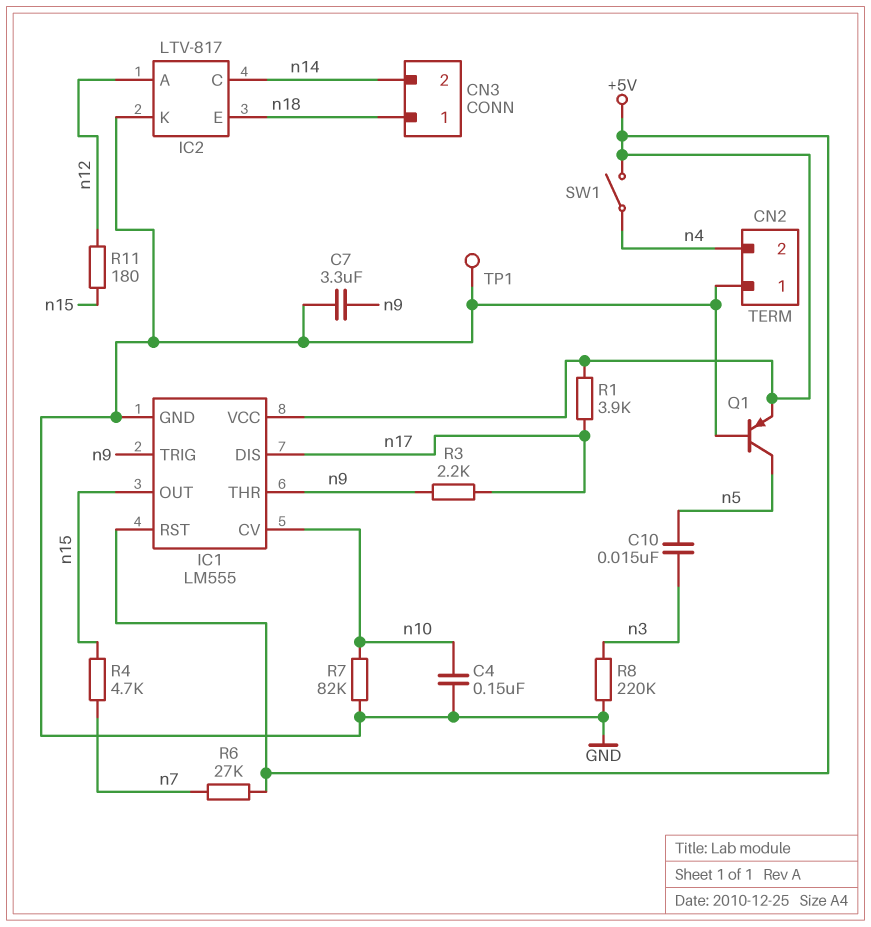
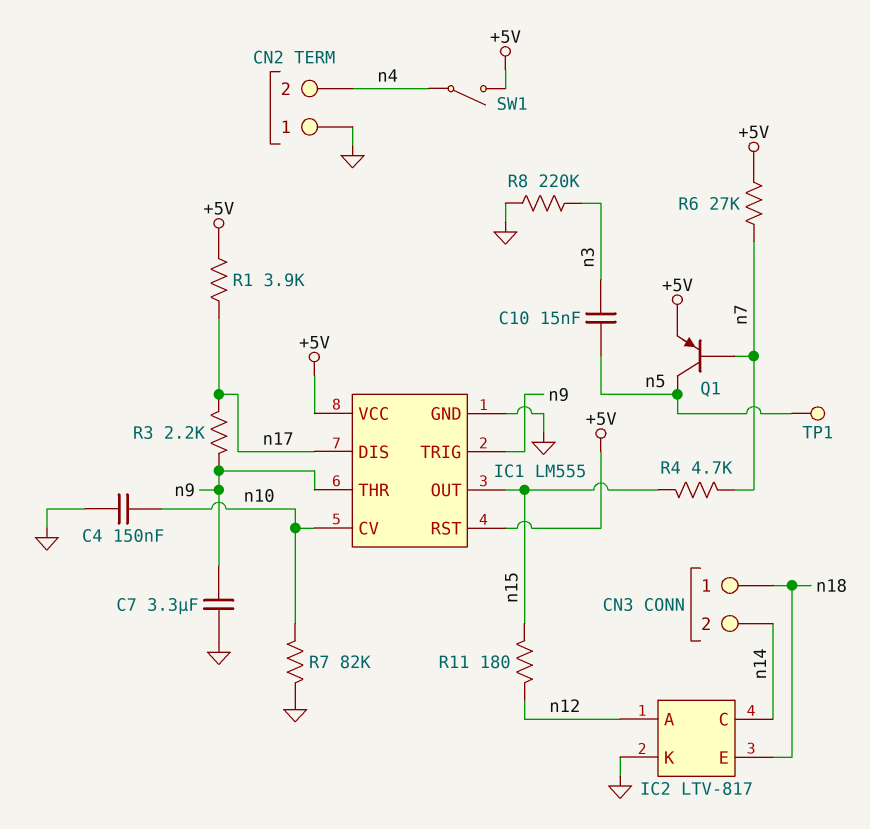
Q1: PNP (B GND, C n5, E +5V) -> PNP (B n7, C n5, E +5V)
TP1: test point (GND) -> test point (n5)

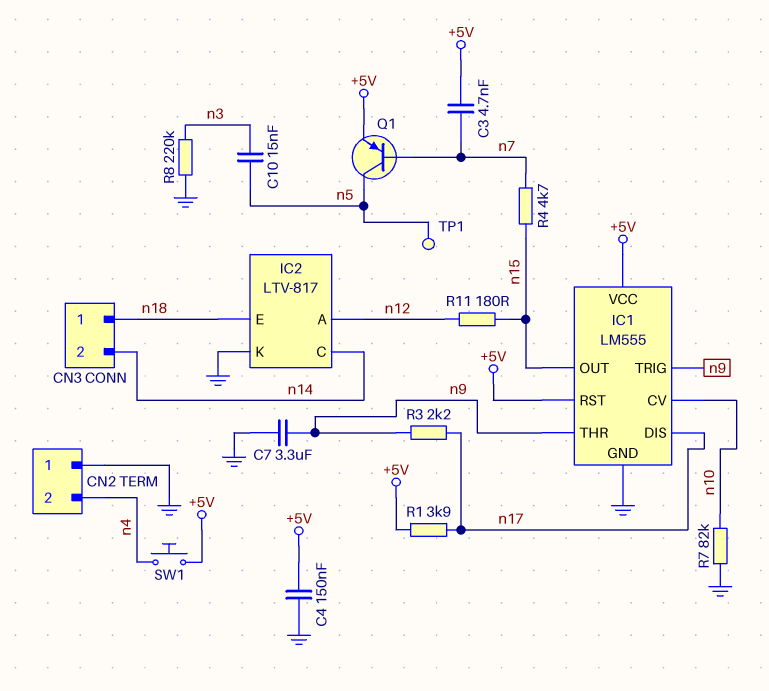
C3: none -> 4.7nF (+5V, n7)
C4: 150nF (GND, n10) -> 150nF (+5V, GND)
R6: 27k (+5V, n7) -> none
SW1: switch (+5V, n4) -> button (+5V, n4)

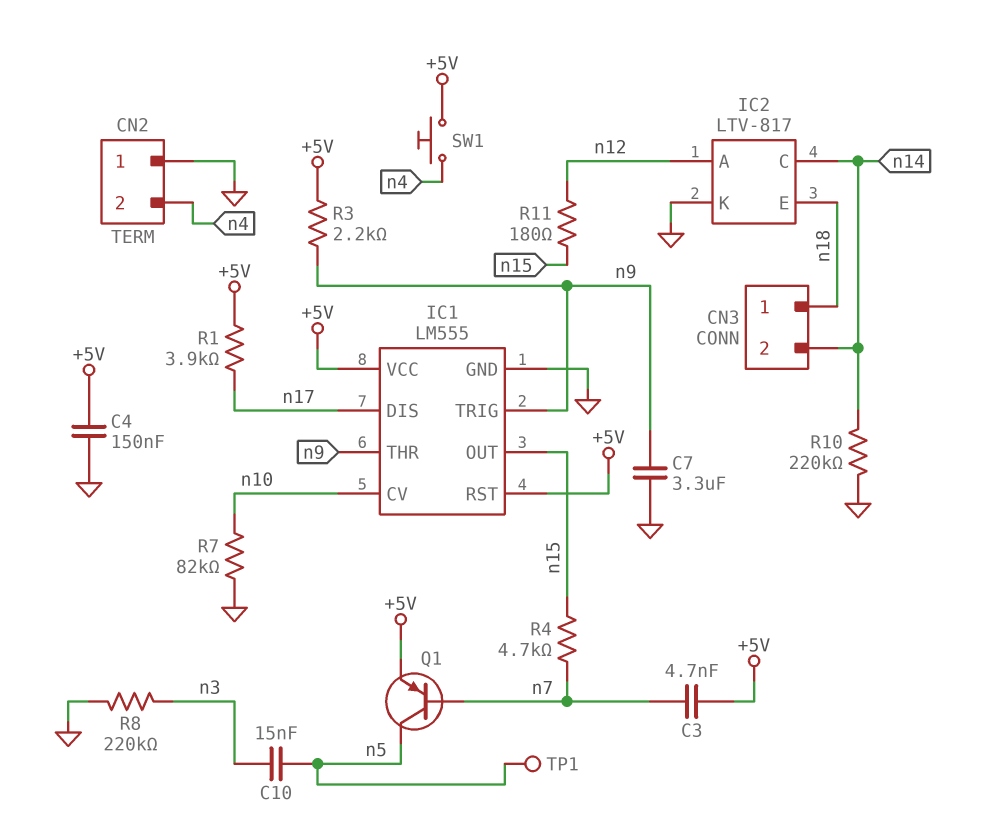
R3: 2.2k (n9, n17) -> 2.2k (+5V, n9)
R10: none -> 220k (GND, n14)

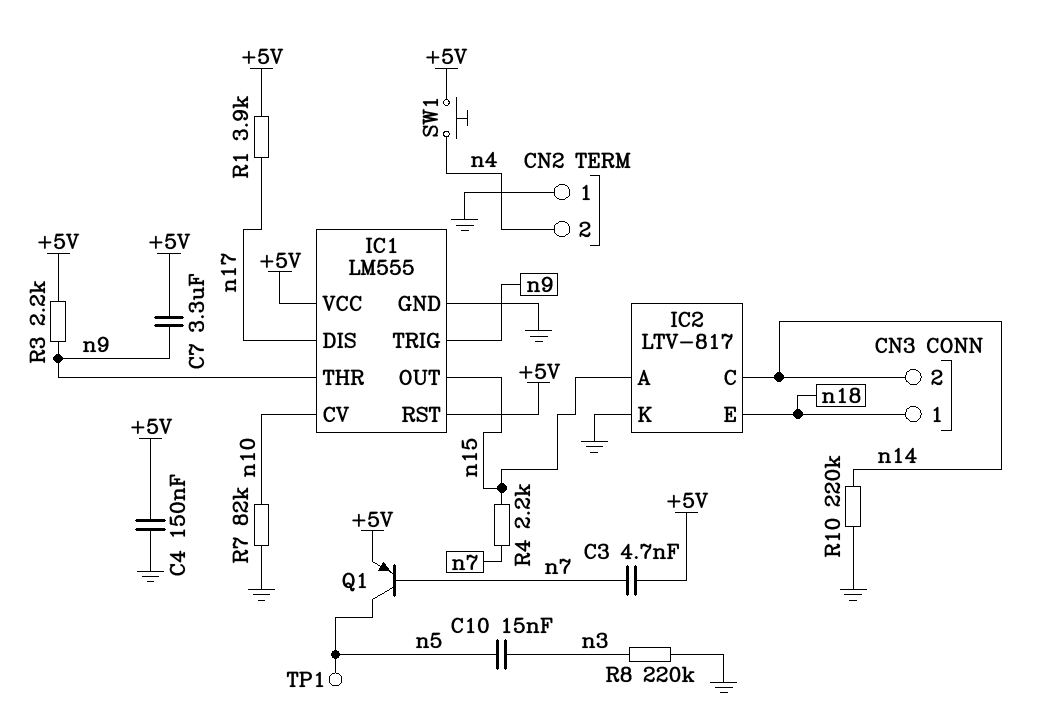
C7: 3.3uF (GND, n9) -> 3.3uF (+5V, n9)
IC2 pin A: n12 -> n15
R4: 4.7k (n7, n15) -> 2.2k (n7, n15)
R11: 180 (n12, n15) -> none

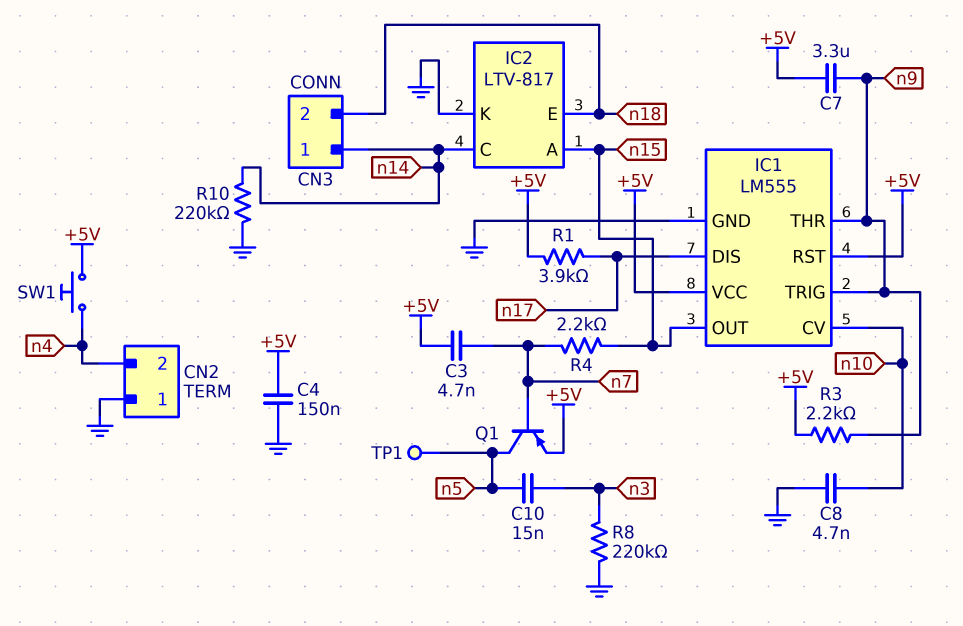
C8: none -> 4.7nF (GND, n10)
CN3 pin 1: n18 -> n14
CN3 pin 2: n14 -> n18
R7: 82k (GND, n10) -> none

